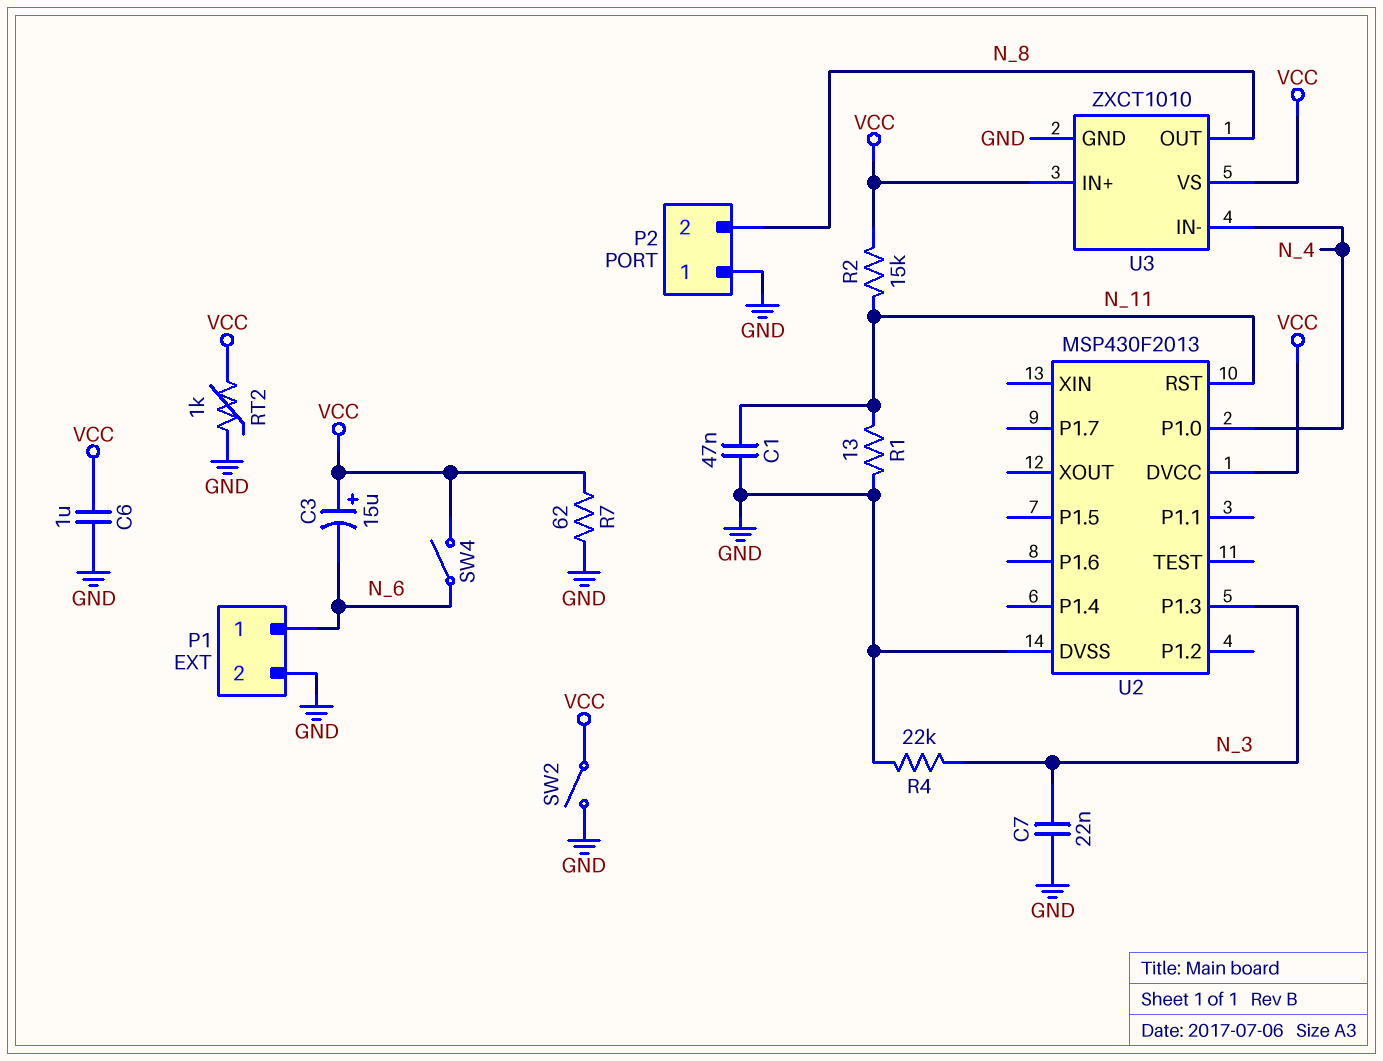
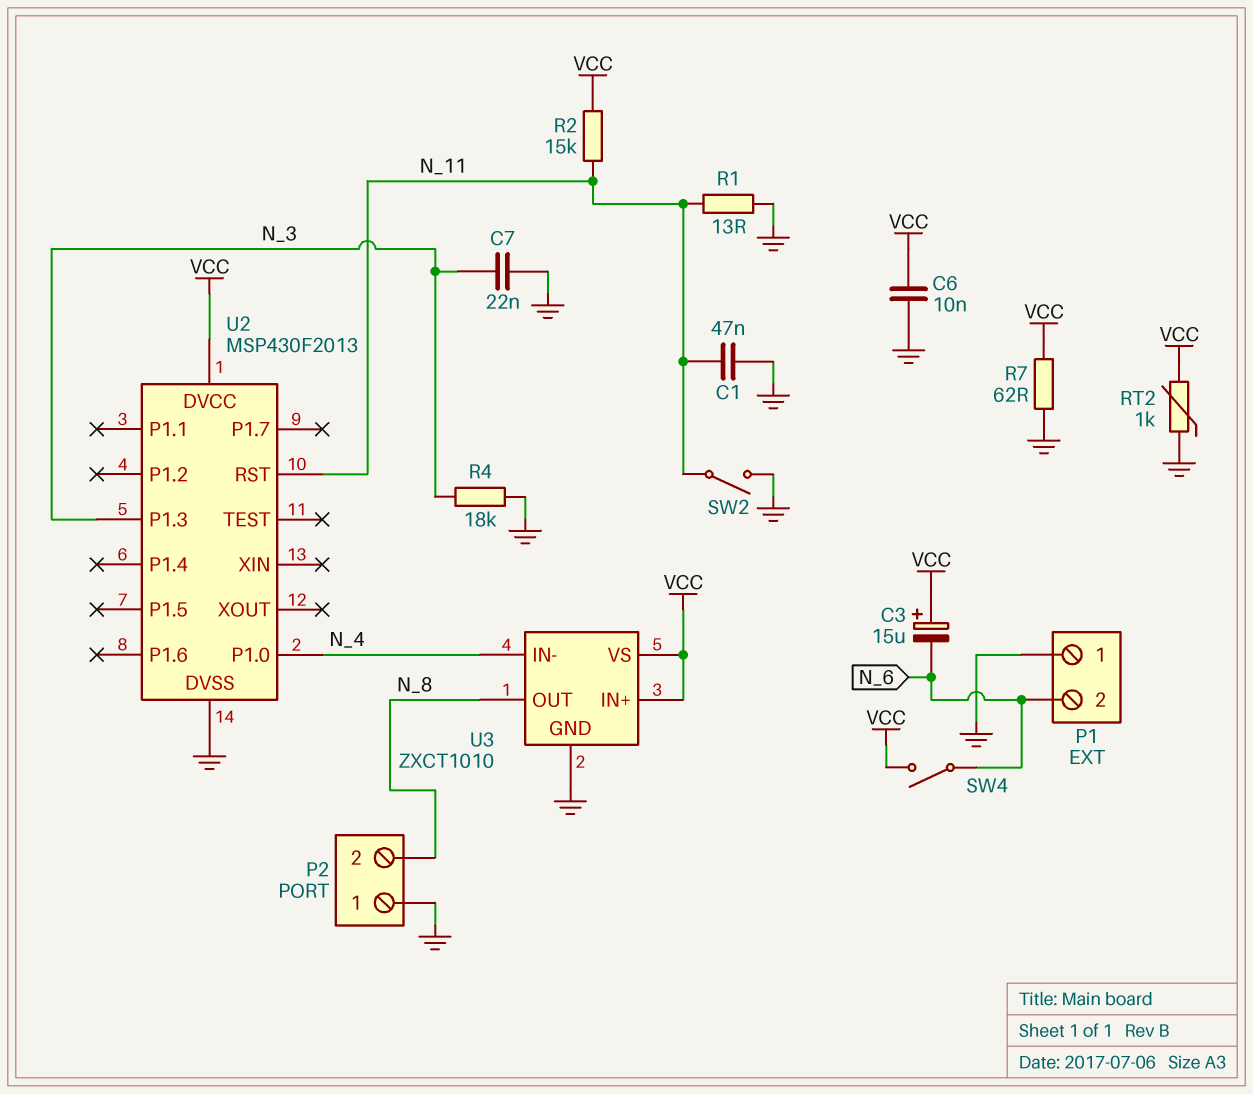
C6: 1uF (GND, VCC) -> 10nF (GND, VCC)
P1 pin 1: N_6 -> GND
P1 pin 2: GND -> N_6
R4: 22k (GND, N_3) -> 18k (GND, N_3)
SW2: switch (GND, VCC) -> switch (GND, N_11)

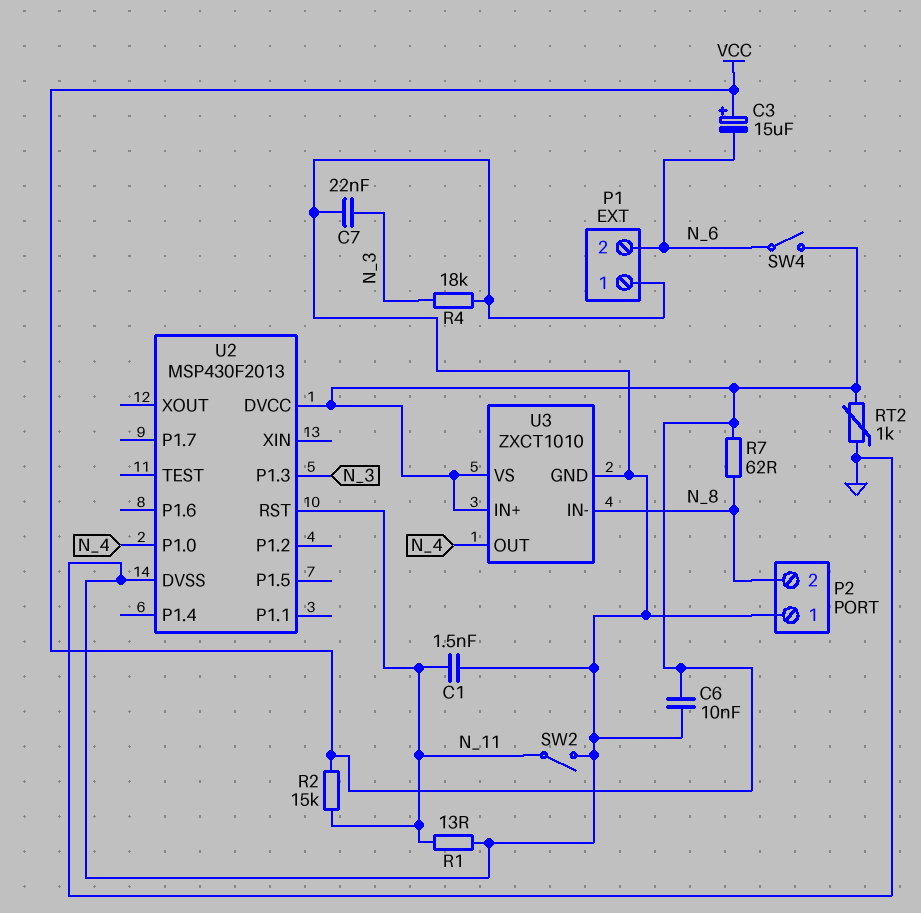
C1: 47nF (GND, N_11) -> 1.5nF (GND, N_11)
R7: 62 (GND, VCC) -> 62 (N_8, VCC)
U3 pin IN-: N_4 -> N_8
U3 pin OUT: N_8 -> N_4

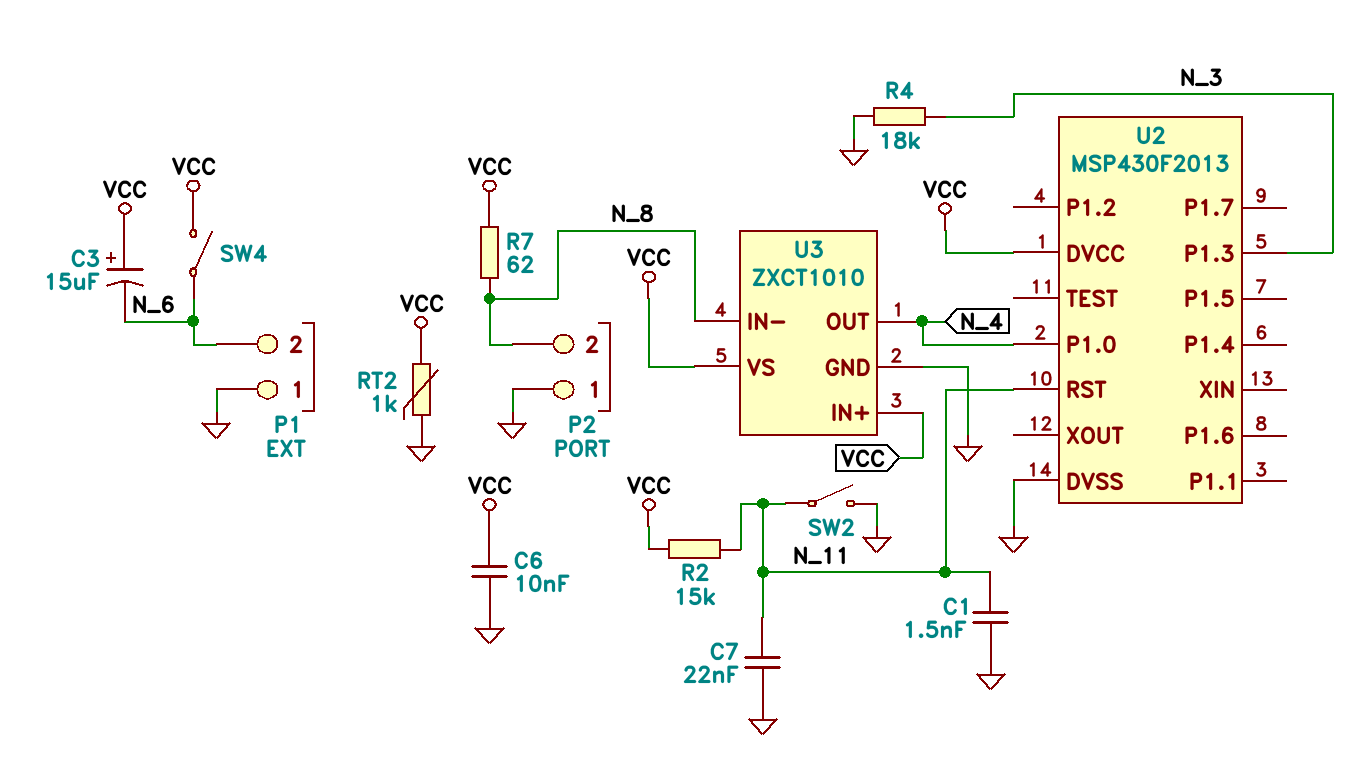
C7: 22nF (GND, N_3) -> 22nF (GND, N_11)
R1: 13 (GND, N_11) -> none

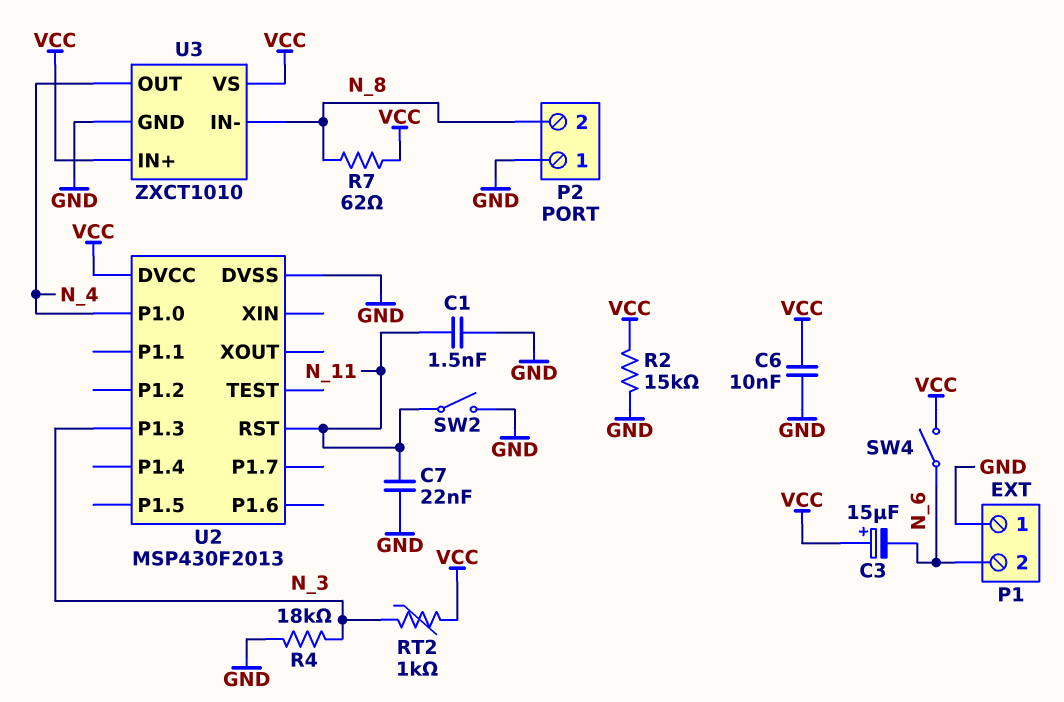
R2: 15k (N_11, VCC) -> 15k (GND, VCC)
RT2: 1k (GND, VCC) -> 1k (N_3, VCC)

